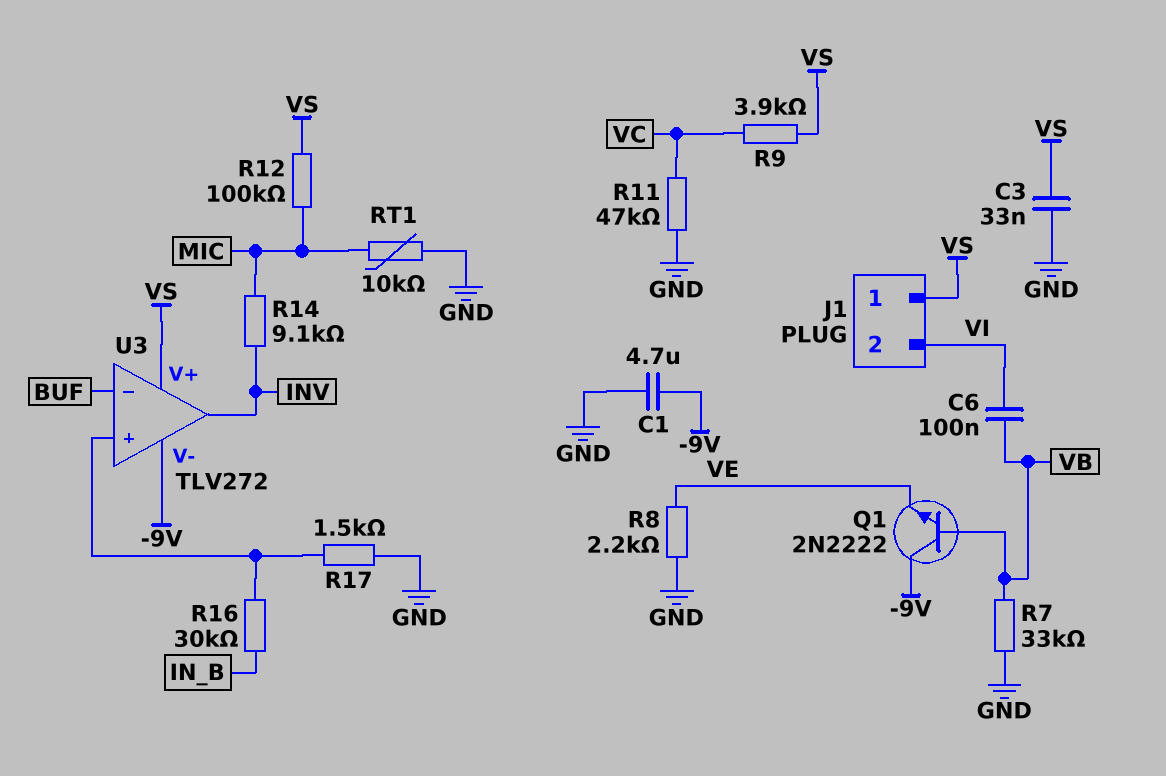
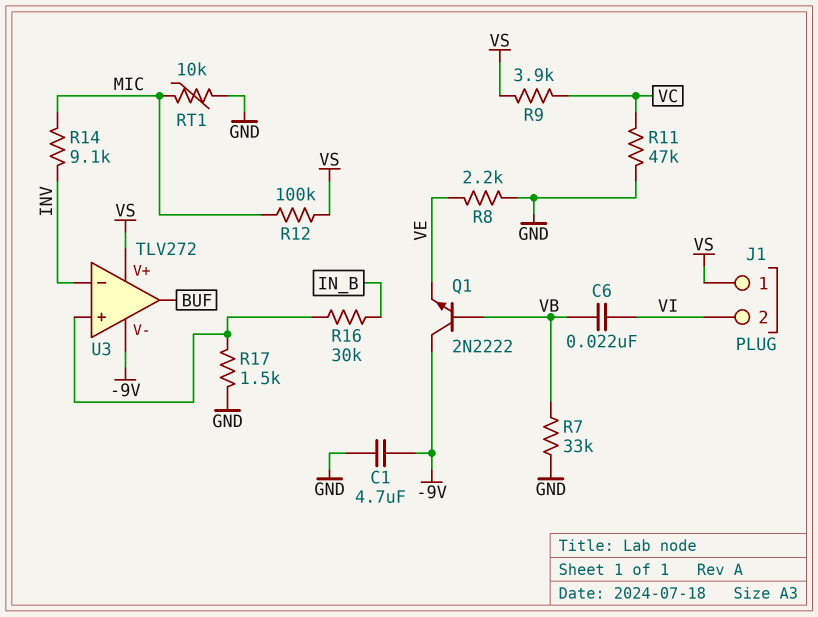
C3: 33nF (GND, VS) -> none
C6: 100nF (VB, VI) -> 22nF (VB, VI)
U3 pin in-: BUF -> INV
U3 pin out: INV -> BUF

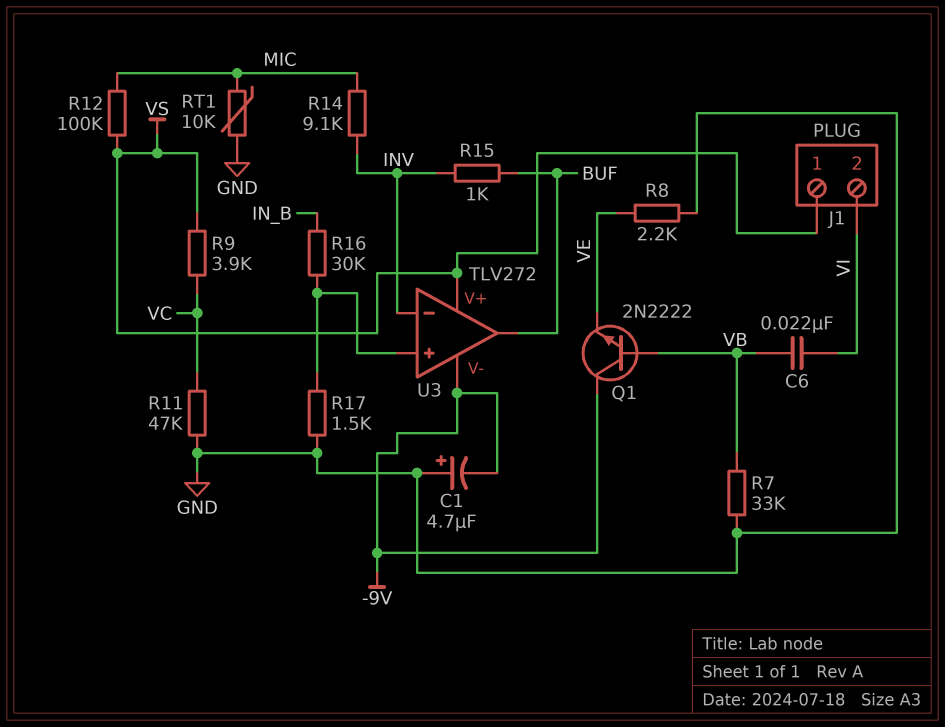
C1: 4.7uF (-9V, GND) -> 4.7uF (plus GND, minus -9V)
R15: none -> 1k (BUF, INV)

